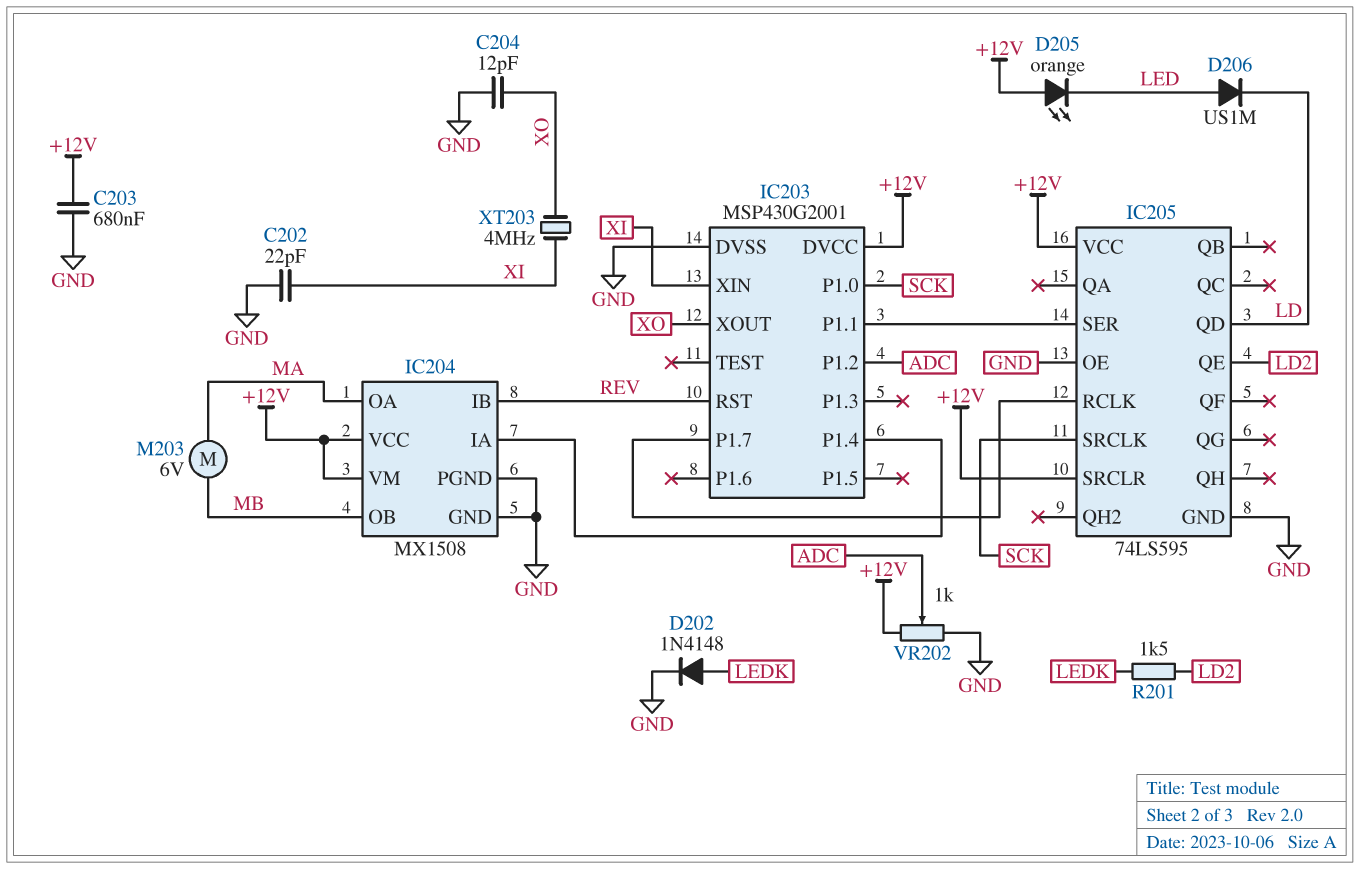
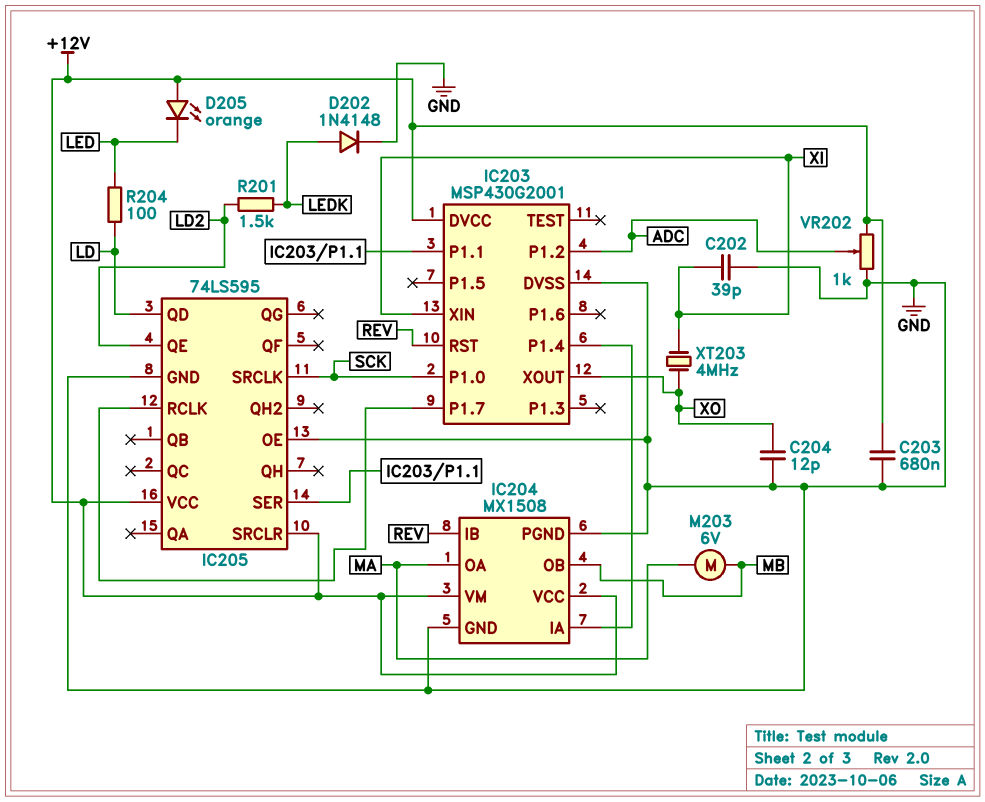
C202: 22pF (GND, XI) -> 39pF (GND, XI)
D206: diode US1M (A LED, K LD) -> none
R204: none -> 100 (LD, LED)

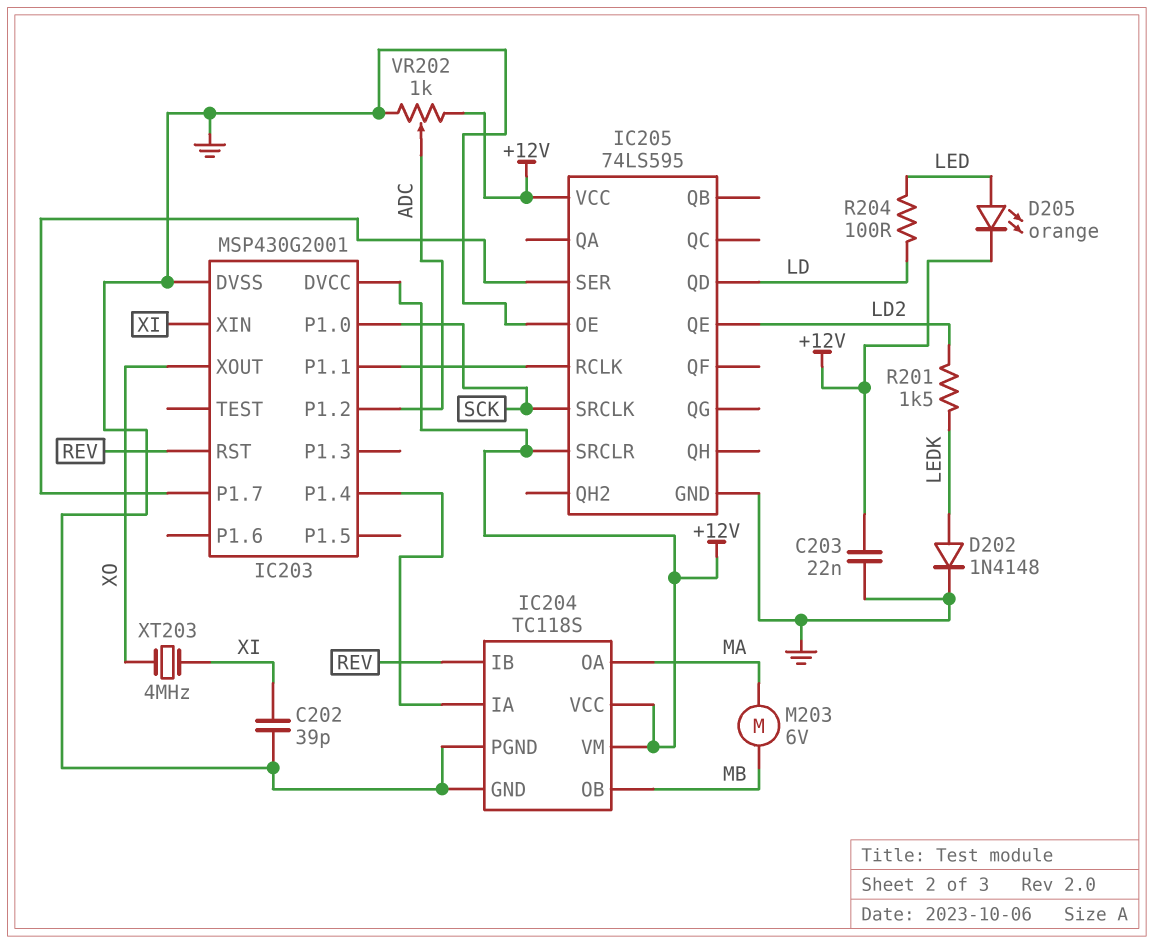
C203: 680nF (+12V, GND) -> 22nF (+12V, GND)
C204: 12pF (GND, XO) -> none
D205: LED orange (A +12V, K LED) -> LED orange (A LED, K +12V)
IC204: MX1508 -> TC118S
IC205 pin RCLK: IC203/P1.7 -> IC203/P1.1
IC205 pin SER: IC203/P1.1 -> IC203/P1.7

